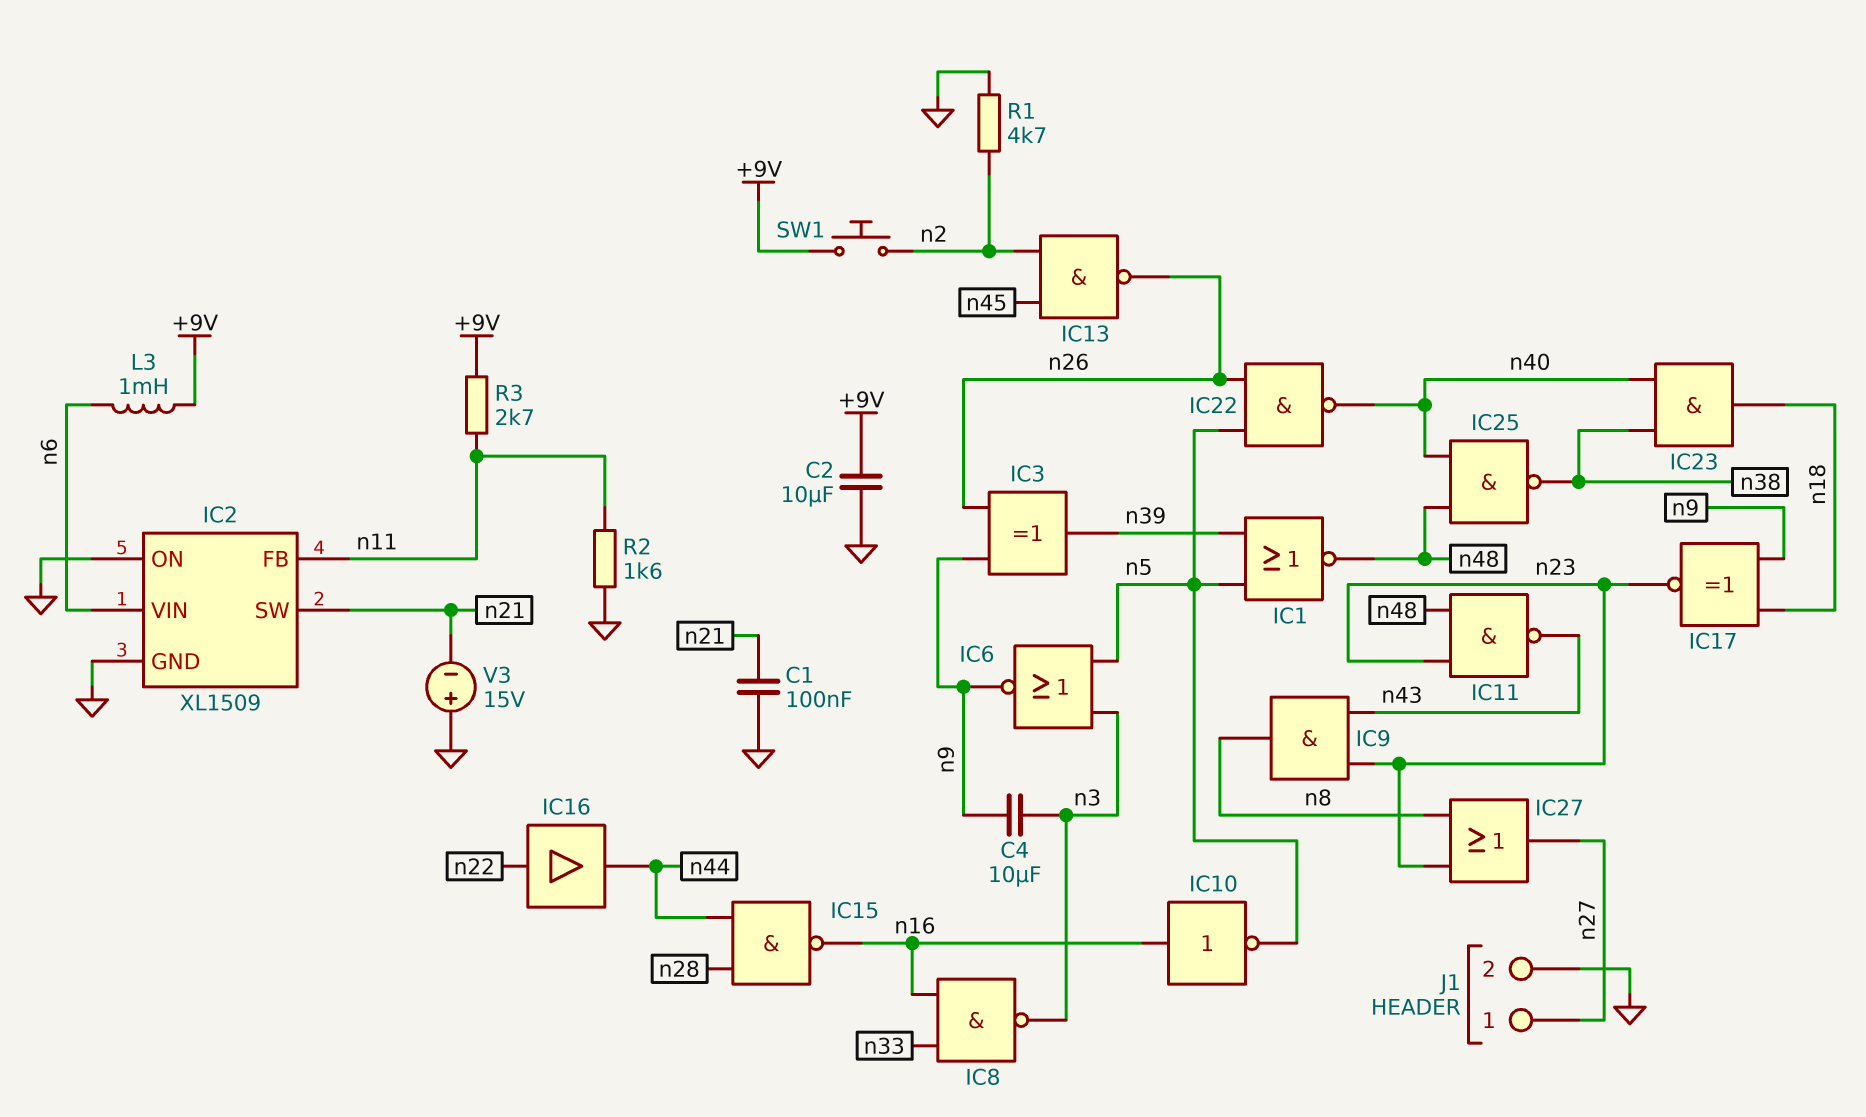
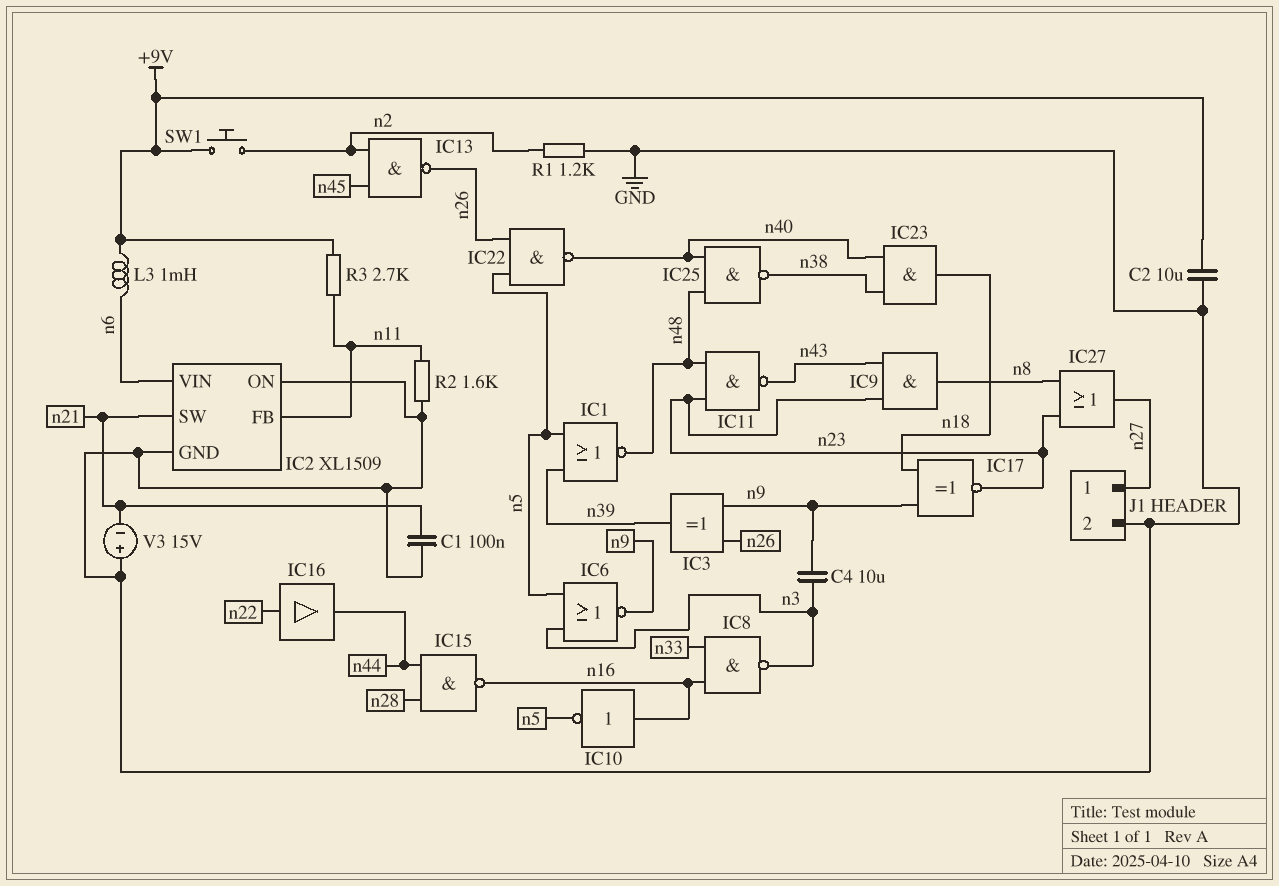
R1: 4.7k (GND, n2) -> 1.2k (GND, n2)

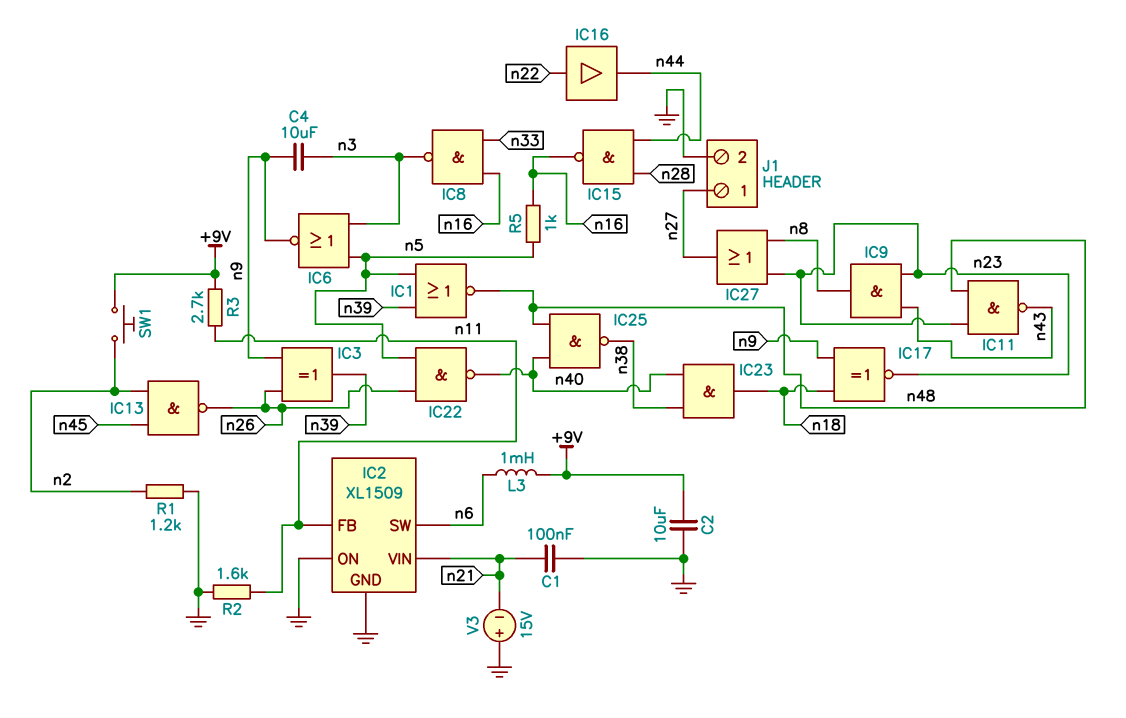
IC2 pin SW: n21 -> n6
IC2 pin VIN: n6 -> n21
IC10: NOT (in n16, out n5) -> none
R5: none -> 1k (n5, n16)

